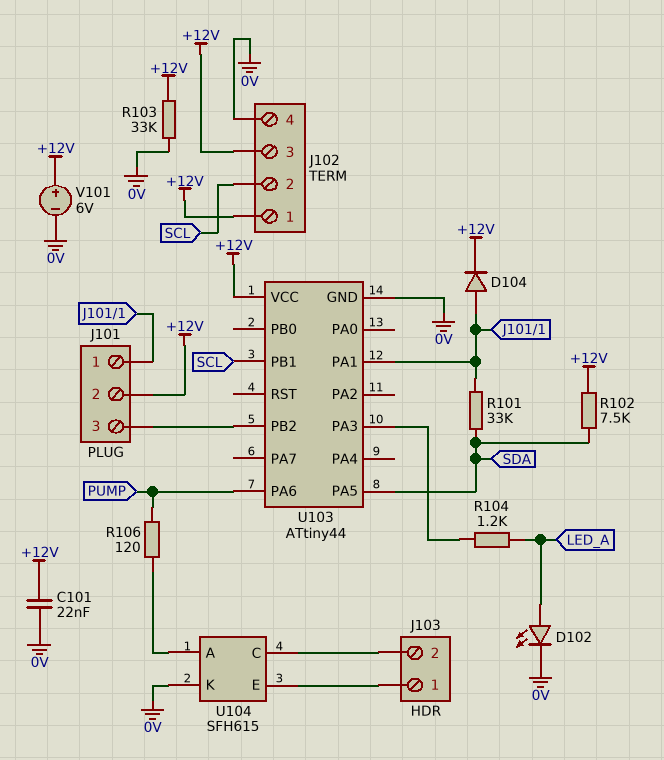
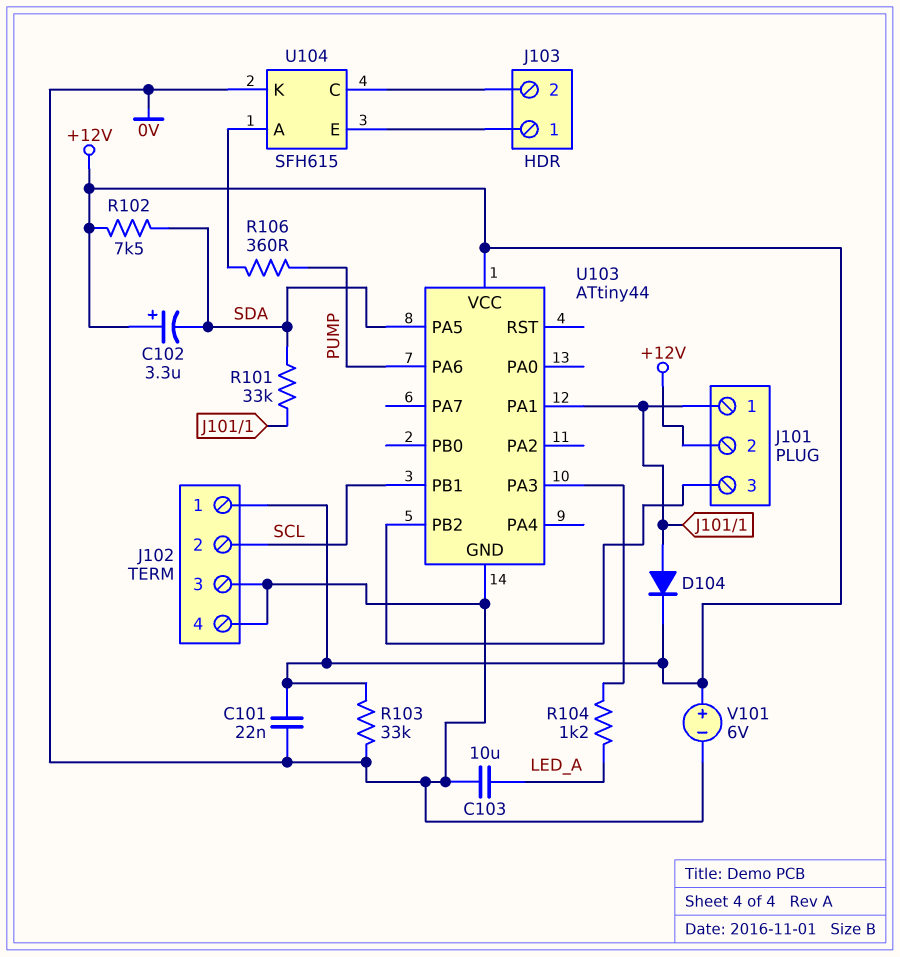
C102: none -> 3.3uF (plus +12V, minus SDA)
C103: none -> 10uF (0V, LED_A)
D102: LED (A LED_A, K 0V) -> none
J102 pin 3: +12V -> 0V
R106: 120 (PUMP, U104/A) -> 360 (PUMP, U104/A)

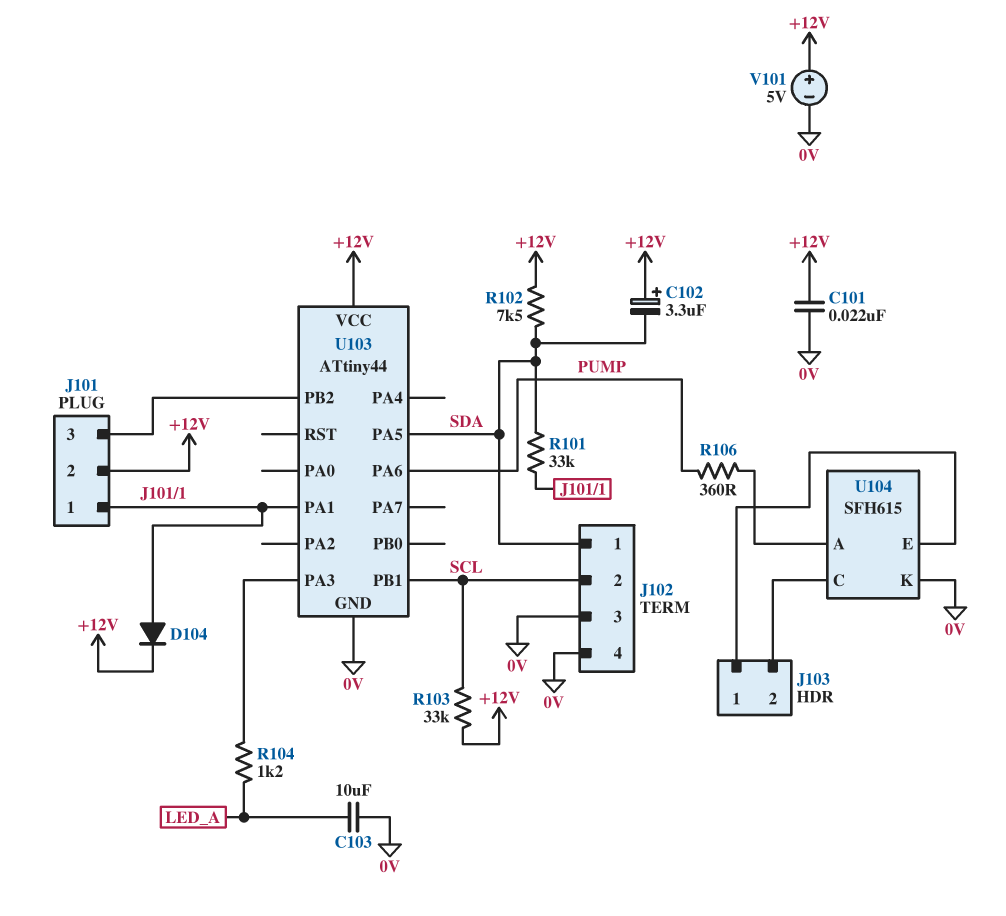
J102 pin 1: +12V -> SDA
R103: 33k (+12V, 0V) -> 33k (+12V, SCL)
V101: 6V (plus +12V, minus 0V) -> 5V (plus +12V, minus 0V)

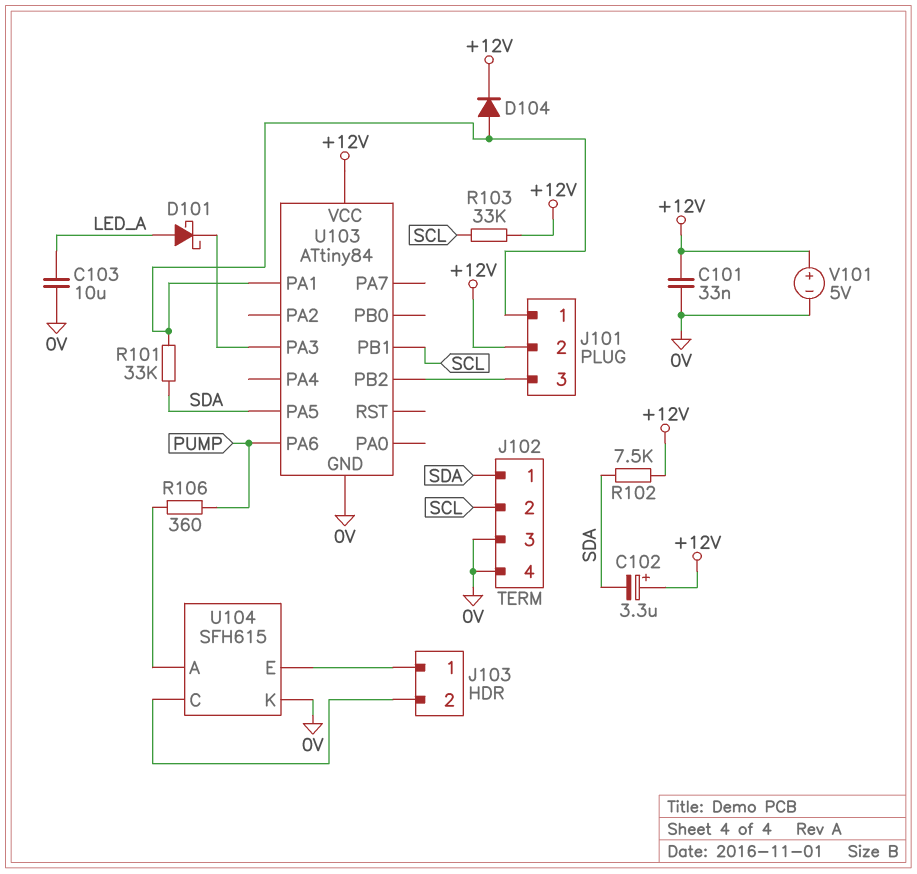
C101: 22nF (+12V, 0V) -> 33nF (+12V, 0V)
D101: none -> schottky (A LED_A, K U103/PA3)
R104: 1.2k (LED_A, U103/PA3) -> none
U103: ATtiny44 -> ATtiny84

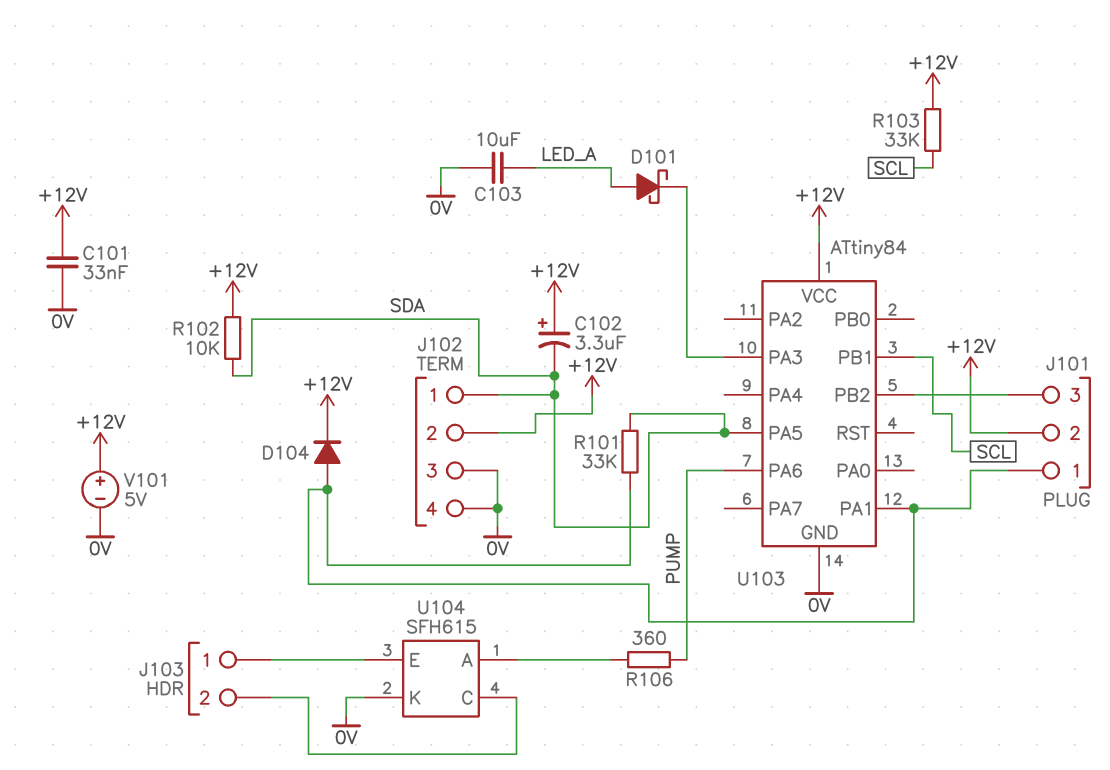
J102 pin 2: SCL -> +12V
R102: 7.5k (+12V, SDA) -> 10k (+12V, SDA)

